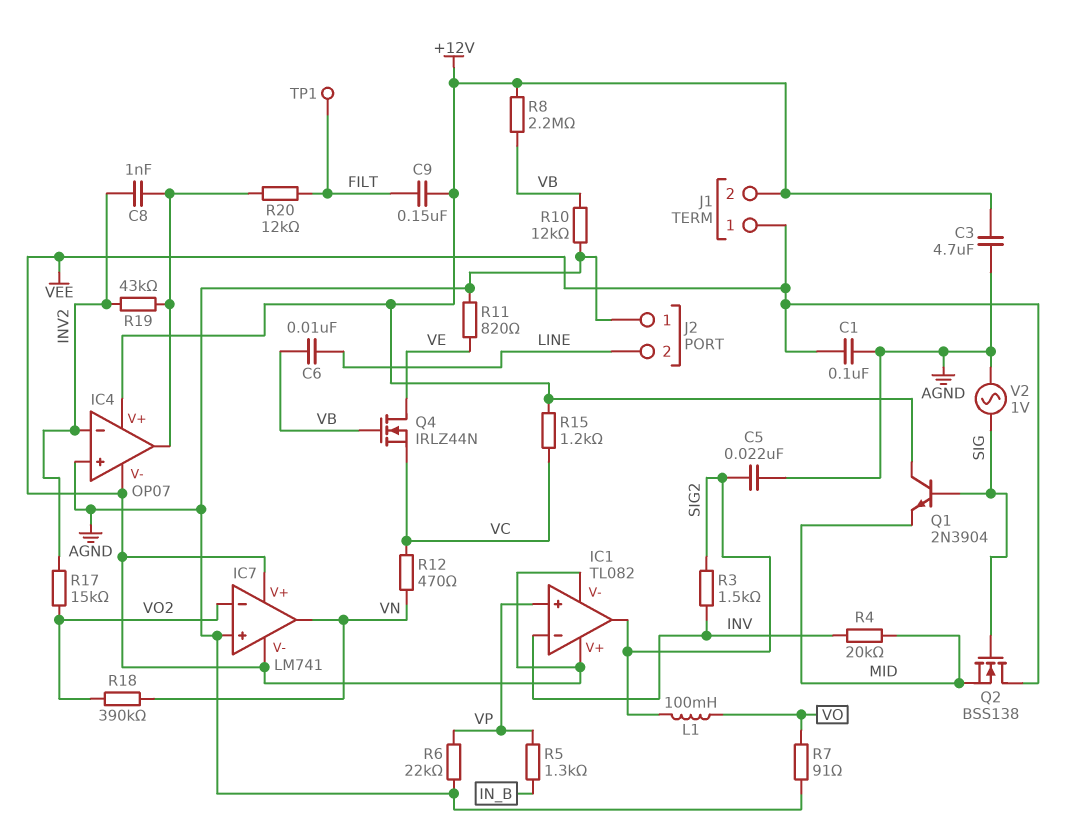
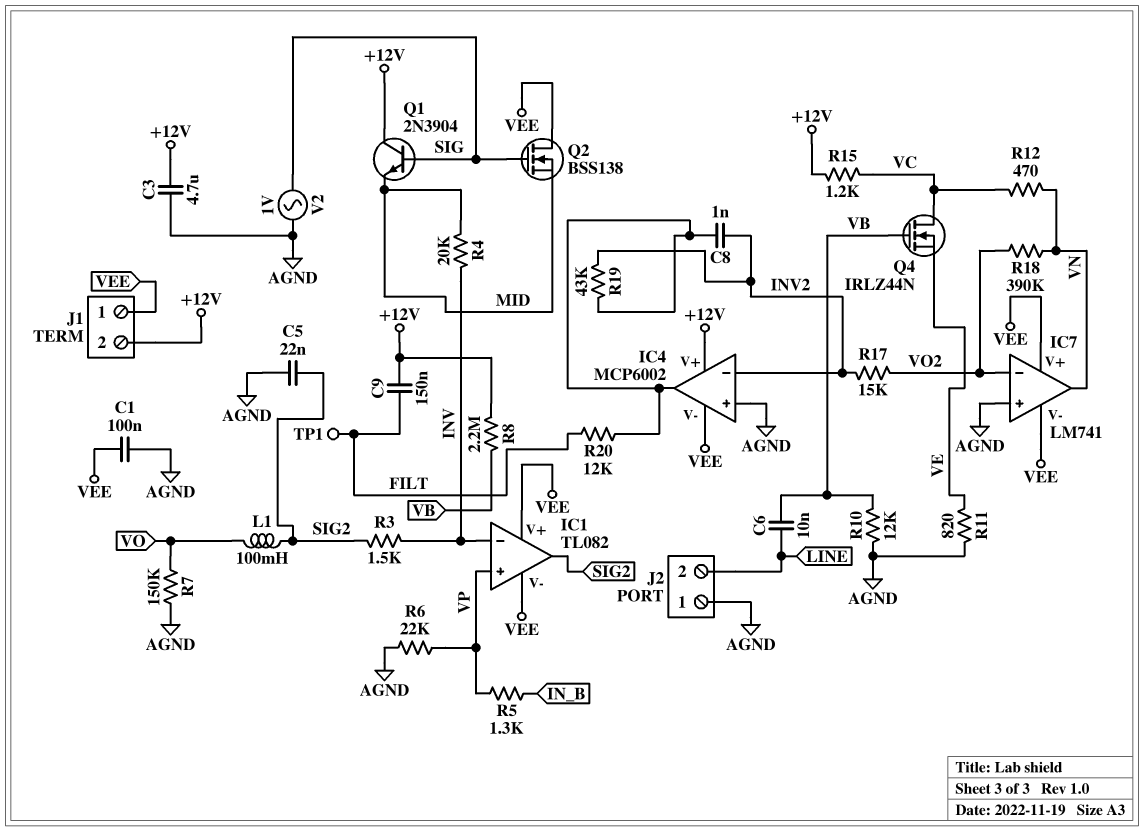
IC4: OP07 -> MCP6002
Q4: NMOS IRLZ44N (G VB, D VE, S VC) -> NMOS IRLZ44N (G VB, D VC, S VE)
R7: 91 (AGND, VO) -> 150k (AGND, VO)

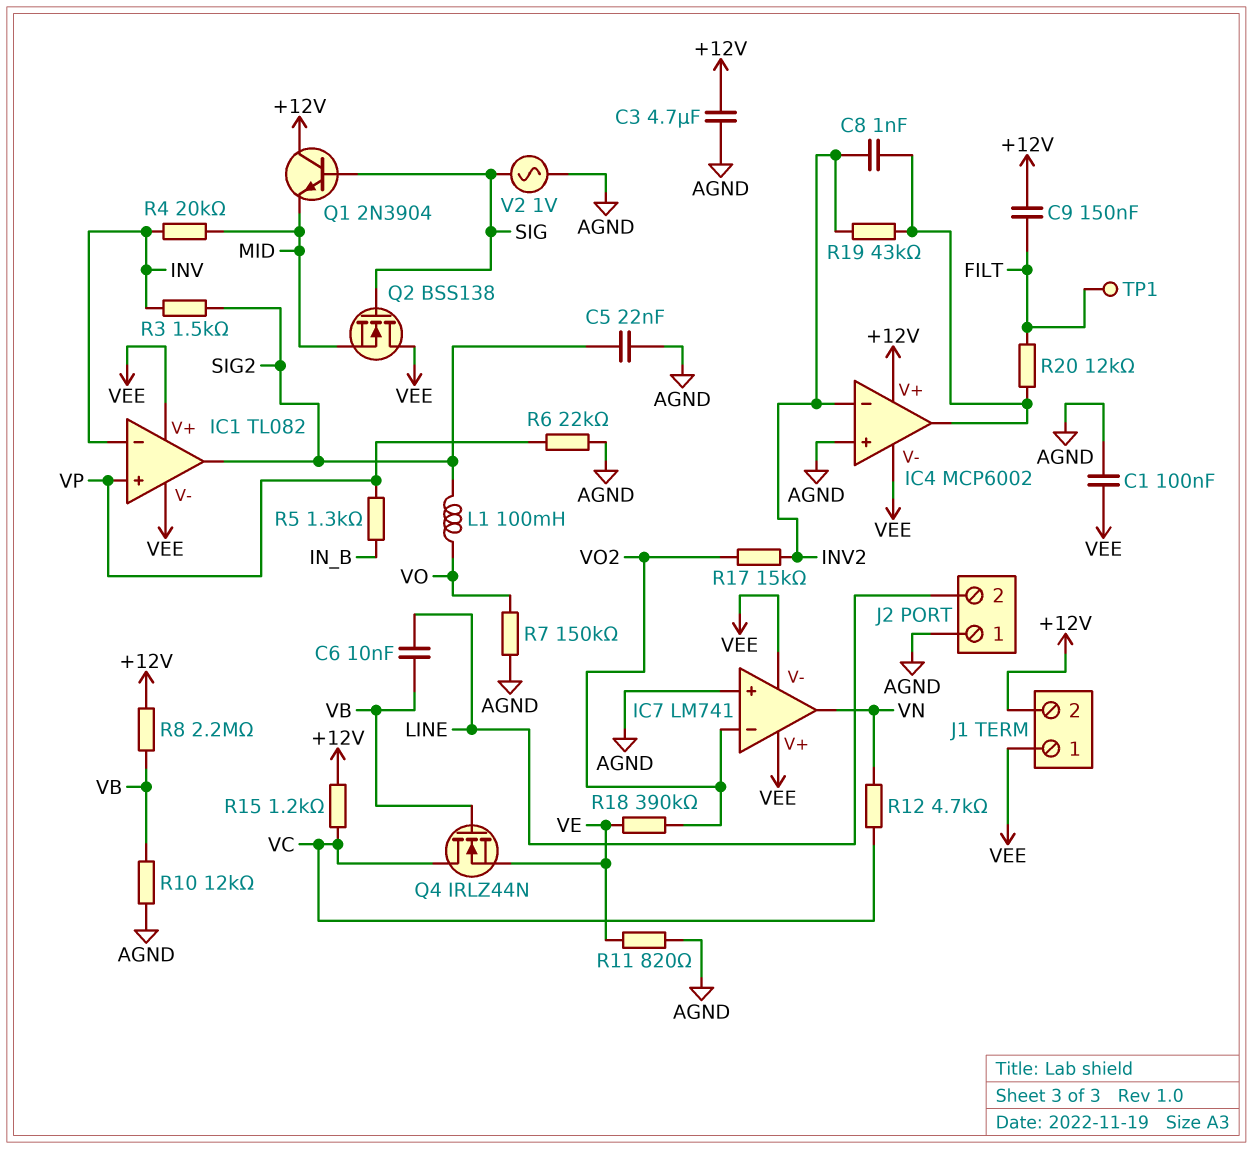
R12: 470 (VC, VN) -> 4.7k (VC, VN)
R18: 390k (VN, VO2) -> 390k (VE, VO2)

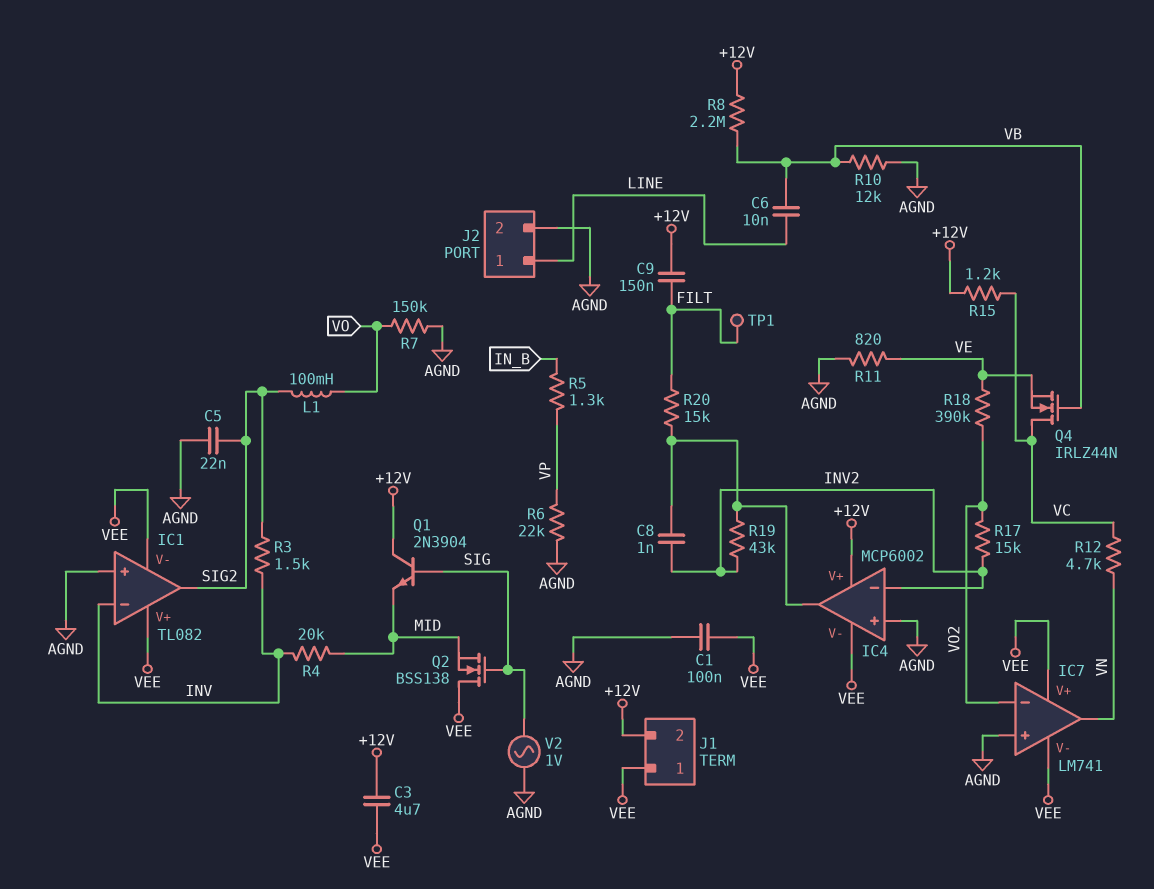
C3: 4.7uF (+12V, AGND) -> 4.7uF (+12V, VEE)
IC1 pin in+: VP -> AGND
J2 pin 1: AGND -> LINE
J2 pin 2: LINE -> AGND
R20: 12k (FILT, IC4/out) -> 15k (FILT, IC4/out)

